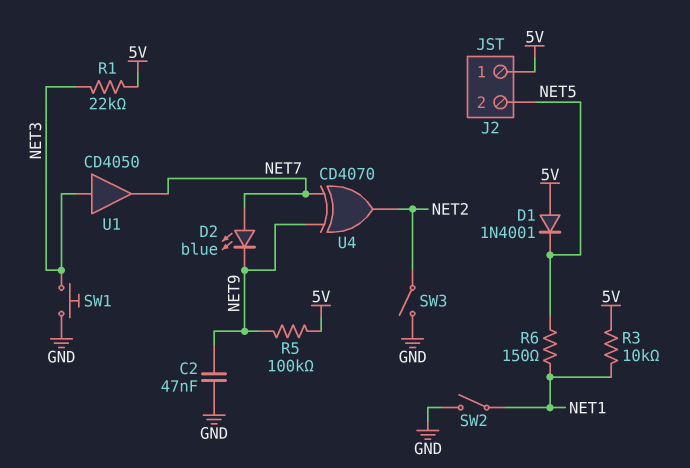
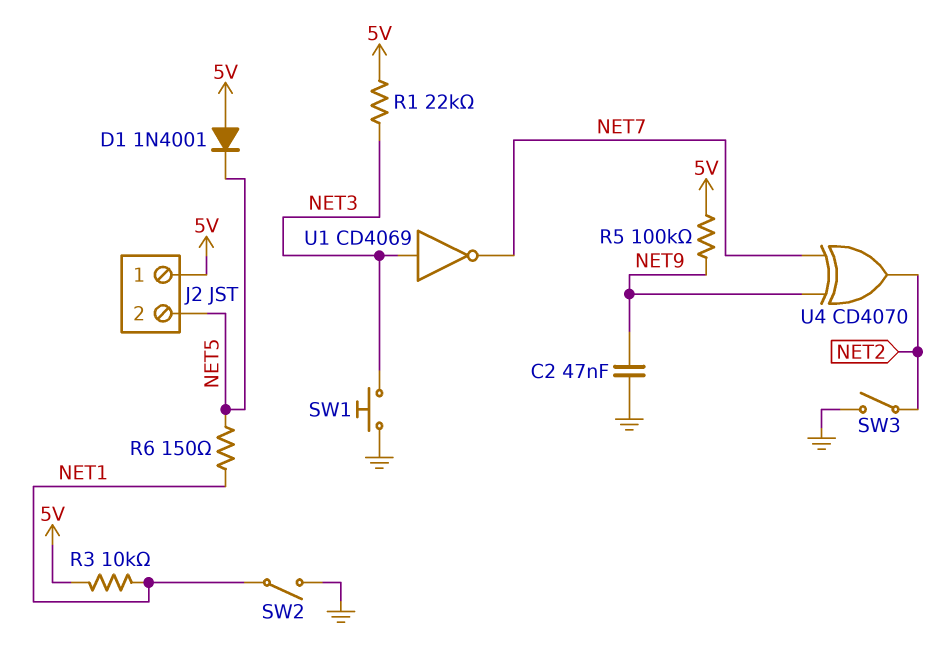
D2: LED blue (A NET7, K NET9) -> none
U1: buffer CD4050 (in NET3, out NET7) -> NOT CD4069 (in NET3, out NET7)

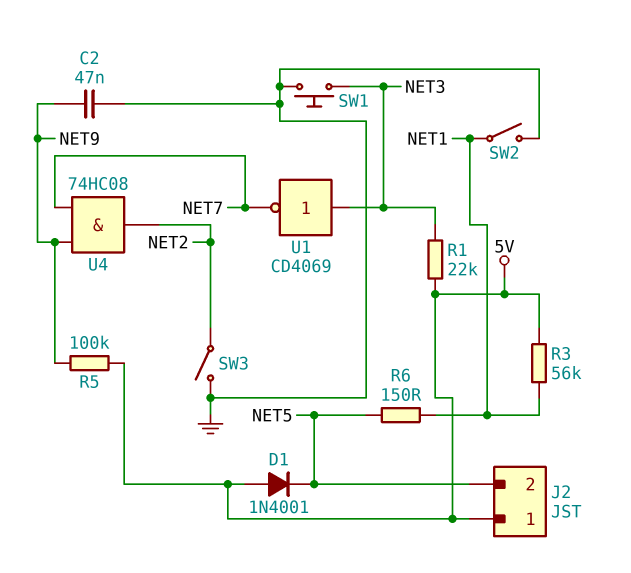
R3: 10k (5V, NET1) -> 56k (5V, NET1)
U4: XOR CD4070 (in NET7, in NET9, out NET2) -> AND 74HC08 (in NET7, in NET9, out NET2)

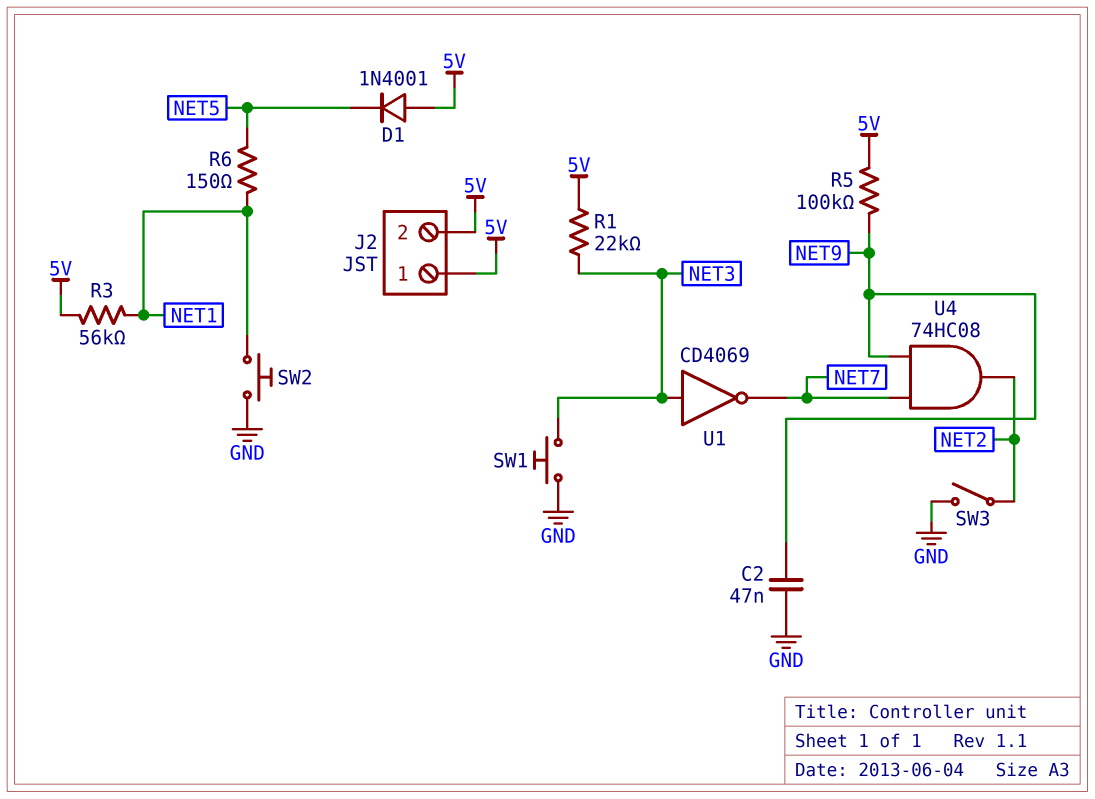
J2 pin 2: NET5 -> 5V
SW2: switch (GND, NET1) -> button (GND, NET1)

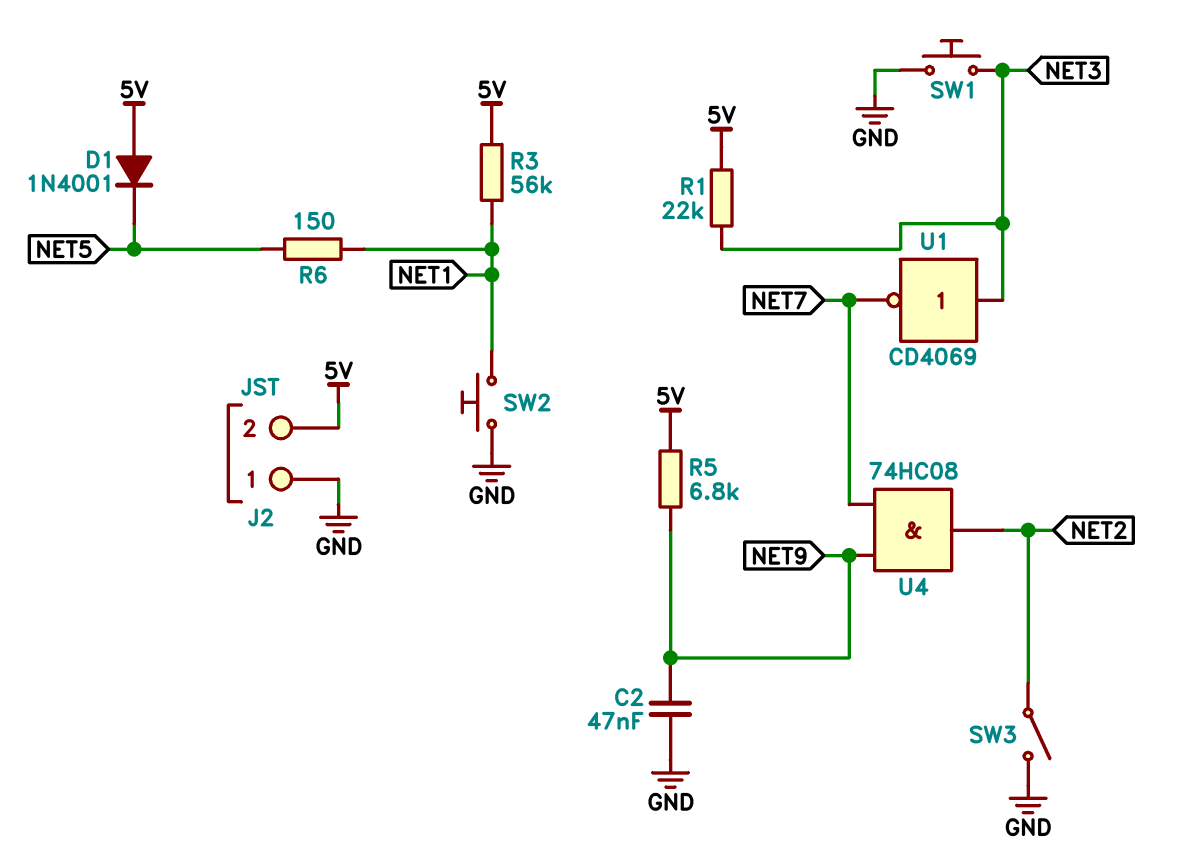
J2 pin 1: 5V -> GND
R5: 100k (5V, NET9) -> 6.8k (5V, NET9)

